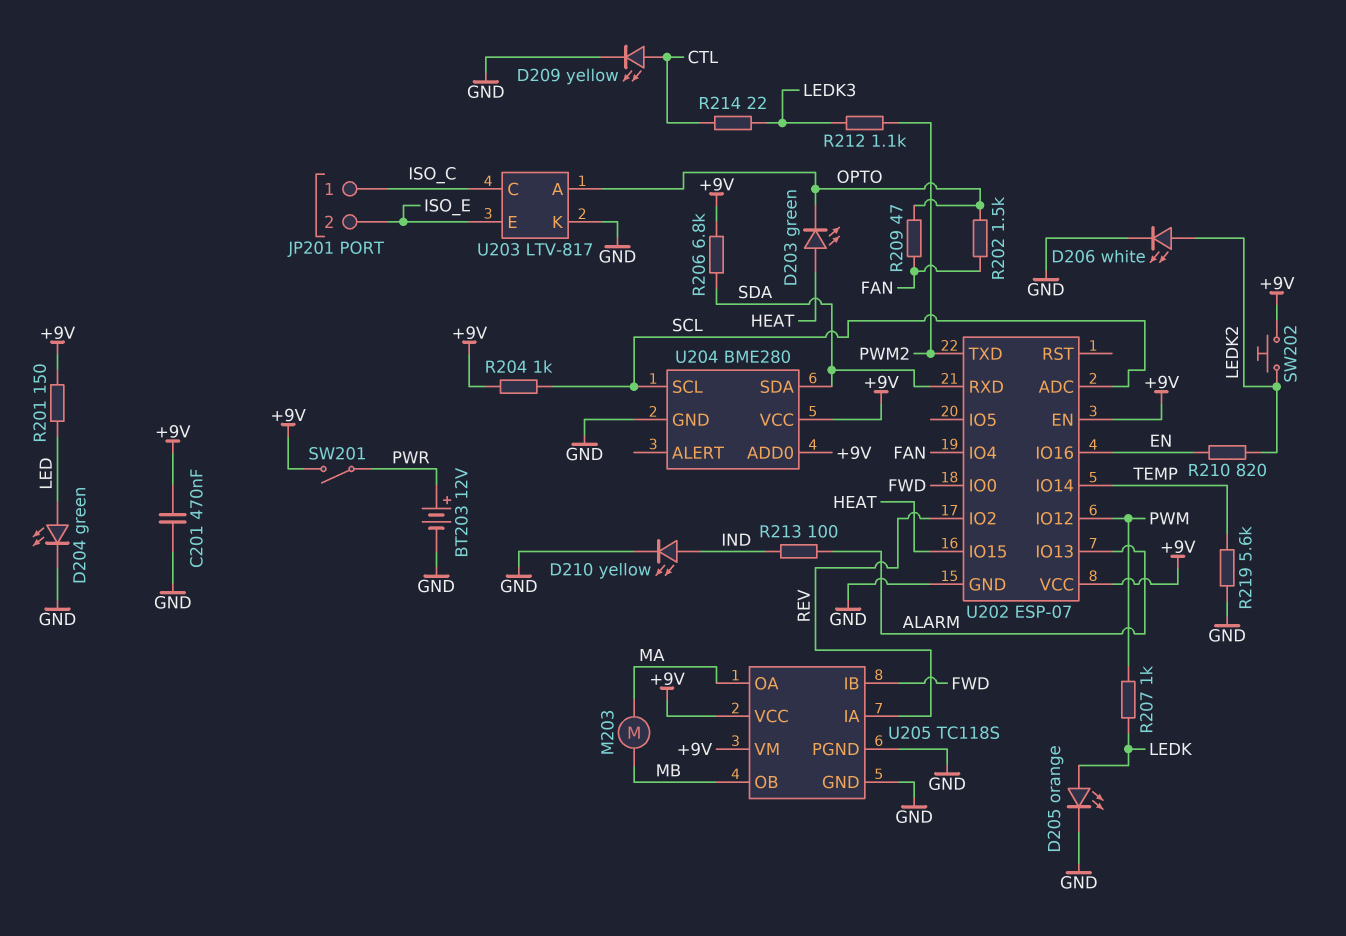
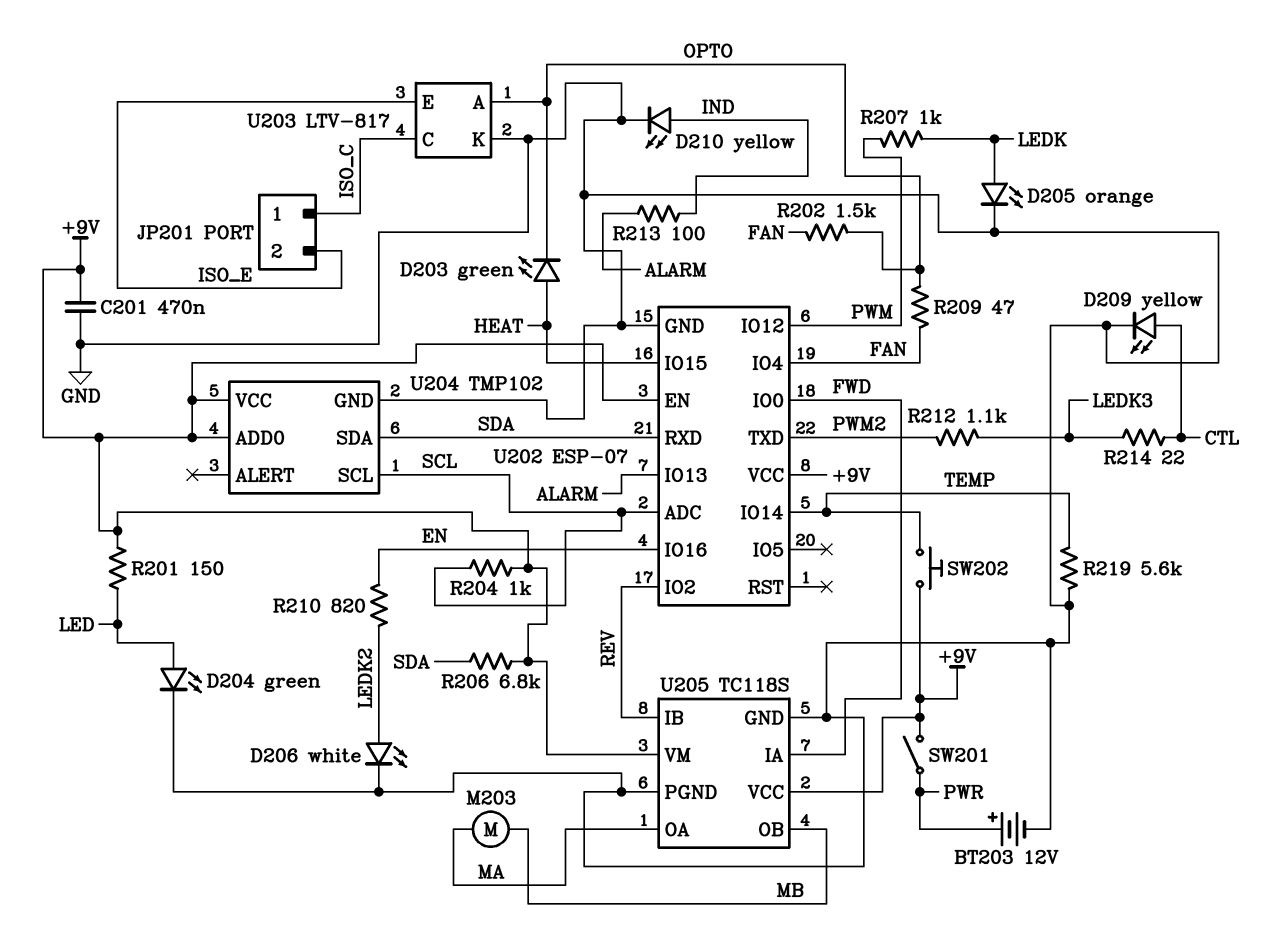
SW202: button (+9V, LEDK2) -> button (+9V, TEMP)
U204: BME280 -> TMP102
U205 pin IA: REV -> FWD
U205 pin IB: FWD -> REV

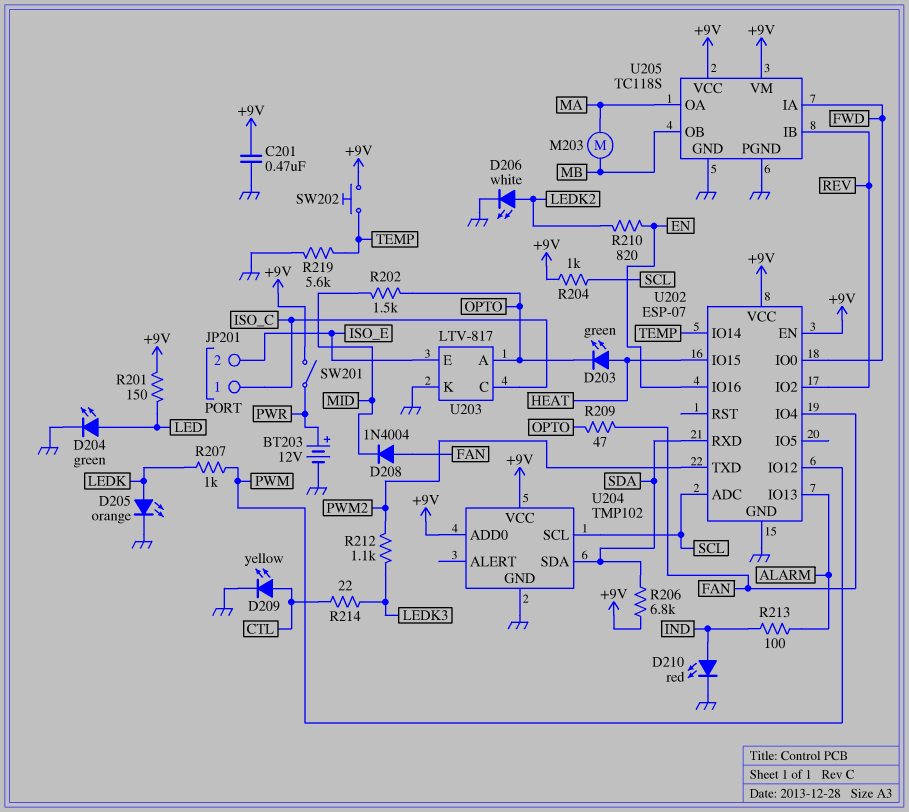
D208: none -> diode 1N4004 (A FAN, K MID)
D210: LED yellow (A IND, K GND) -> LED red (A IND, K GND)
R202: 1.5k (FAN, OPTO) -> 1.5k (MID, OPTO)

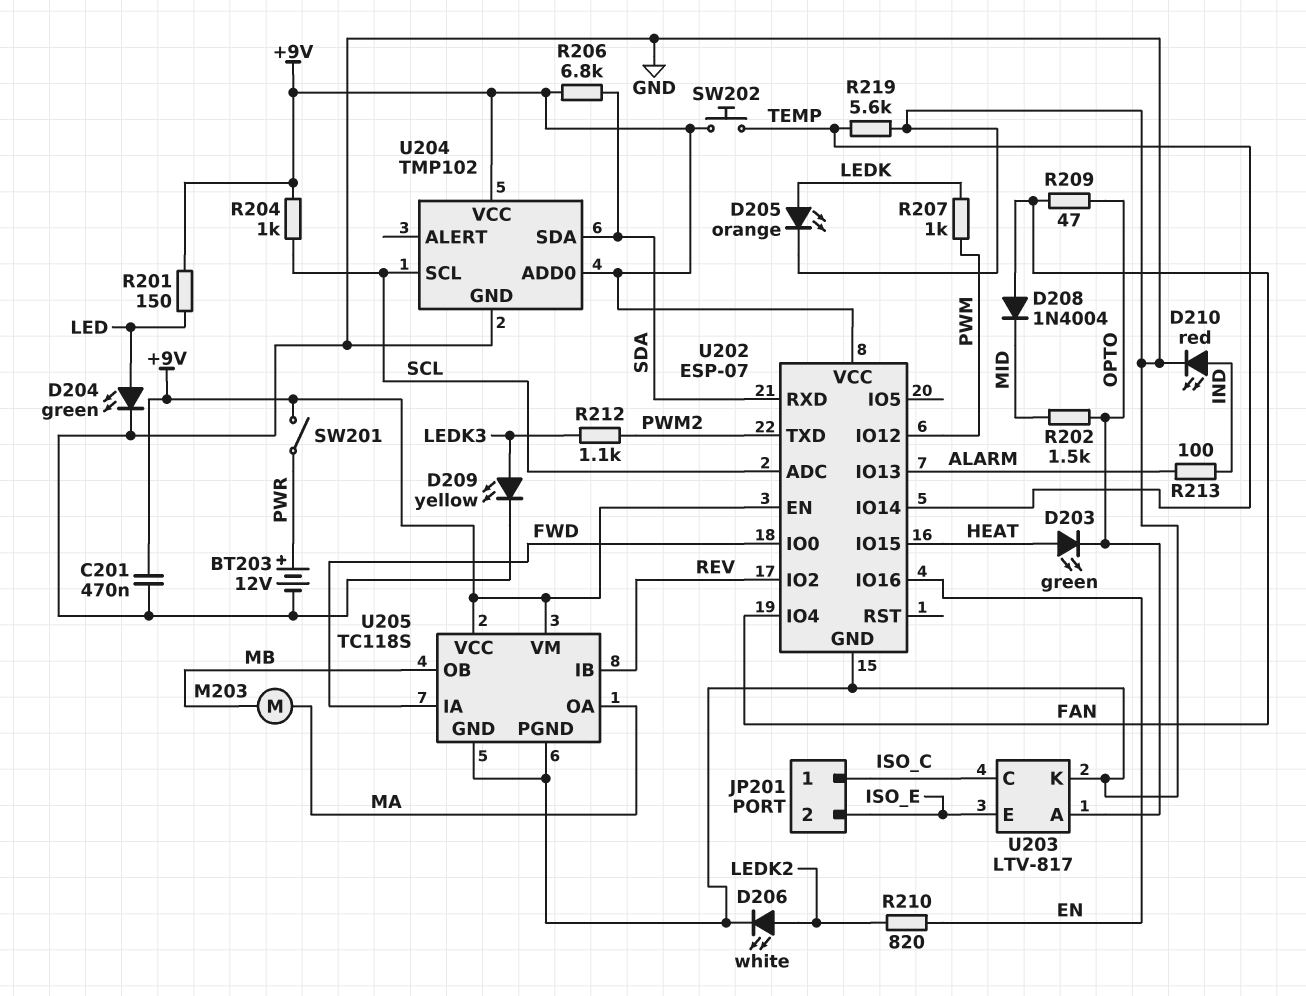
D209: LED yellow (A CTL, K GND) -> LED yellow (A LEDK3, K GND)
R214: 22 (CTL, LEDK3) -> none

